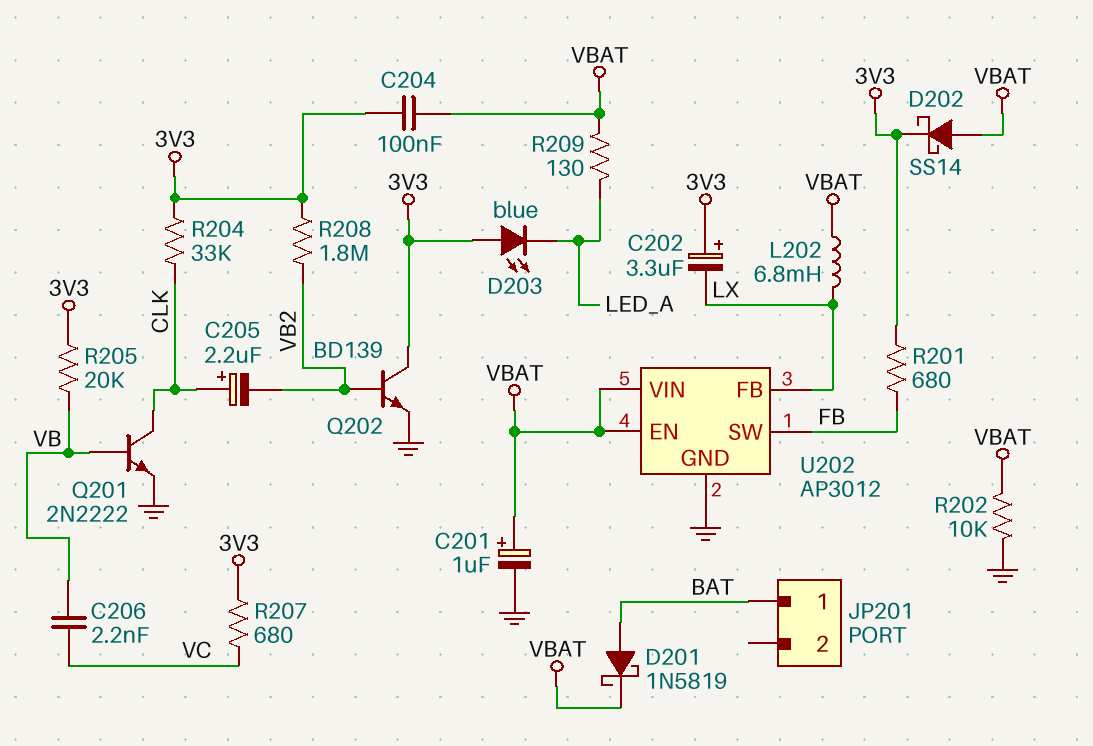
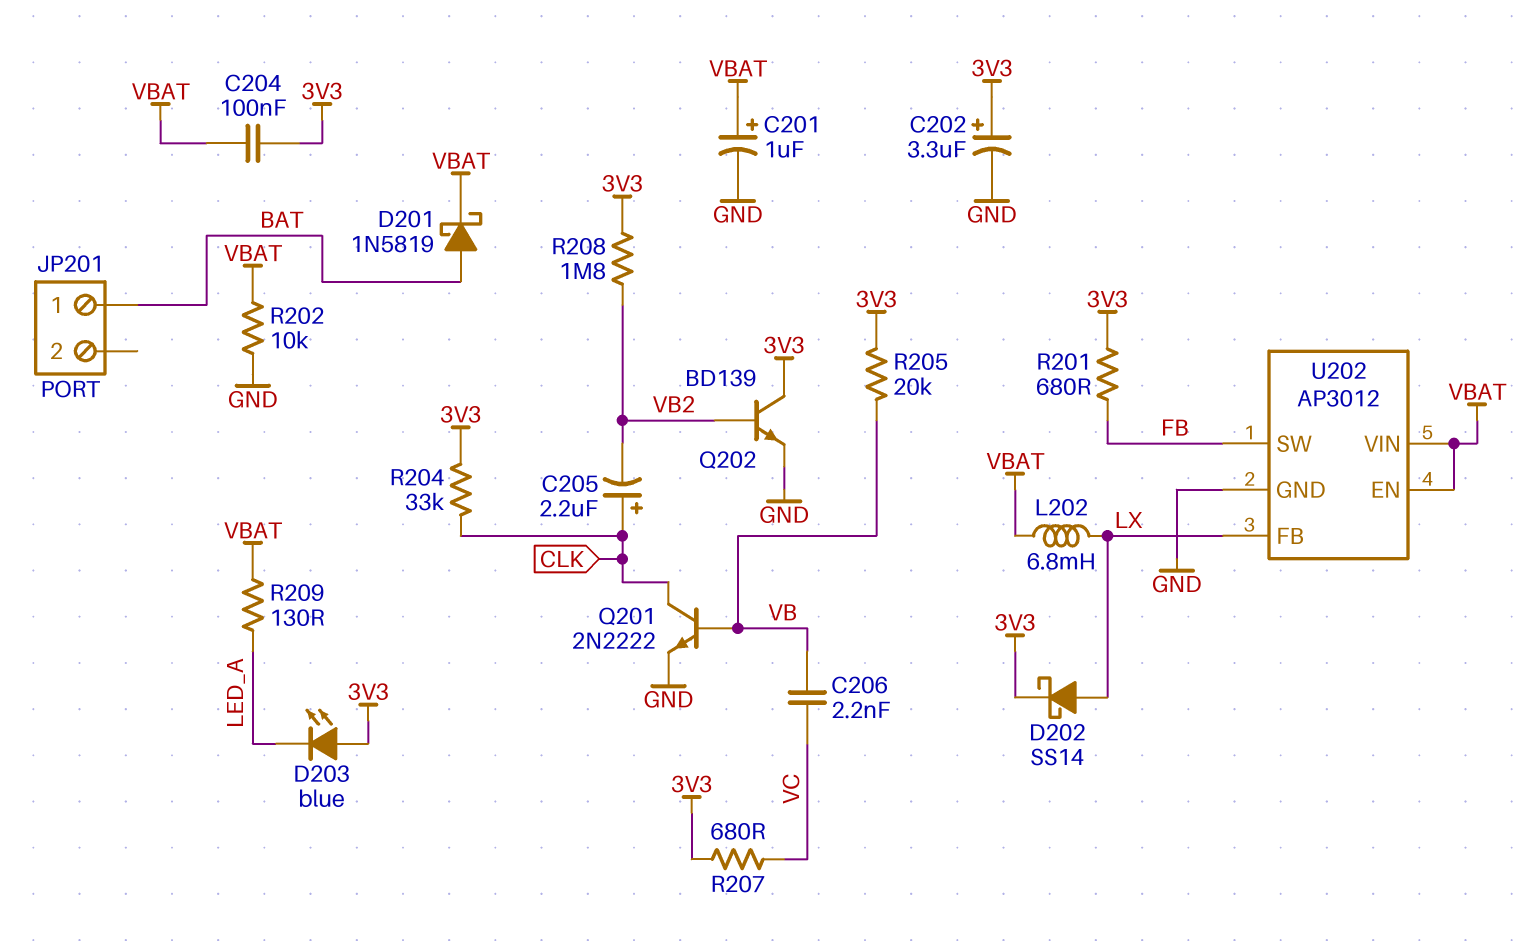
C202: 3.3uF (plus 3V3, minus LX) -> 3.3uF (plus 3V3, minus GND)
D202: schottky SS14 (A VBAT, K 3V3) -> schottky SS14 (A LX, K 3V3)

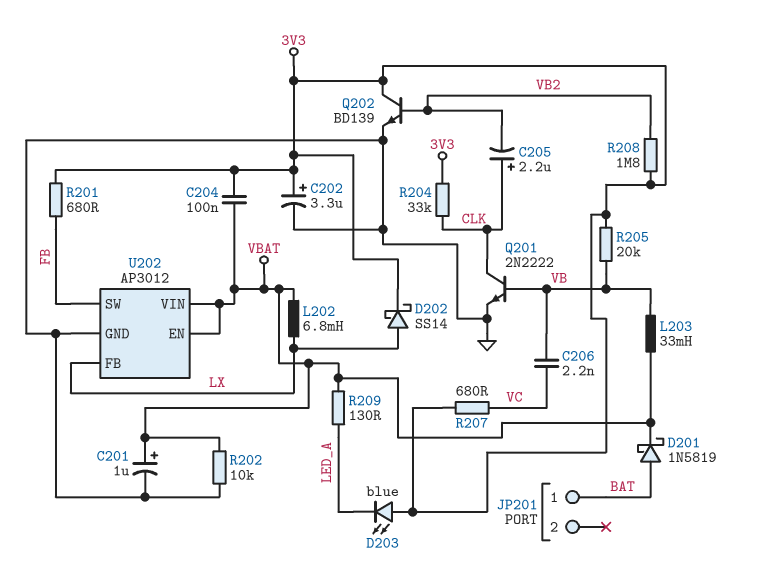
L203: none -> 33mH (VB, VBAT)

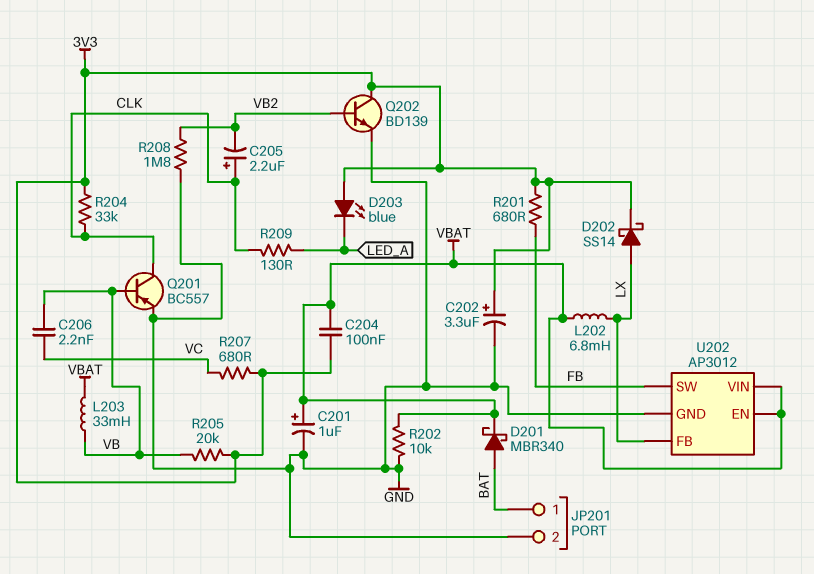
D201: schottky 1N5819 (A BAT, K VBAT) -> schottky MBR340 (A BAT, K VBAT)
JP201 pin 2: none -> GND
Q201: NPN 2N2222 (B VB, C CLK, E GND) -> PNP BC557 (B VB, C CLK, E GND)
R208: 1.8M (3V3, VB2) -> 1.8M (GND, VB2)
R209: 130 (LED_A, VBAT) -> 130 (CLK, LED_A)

